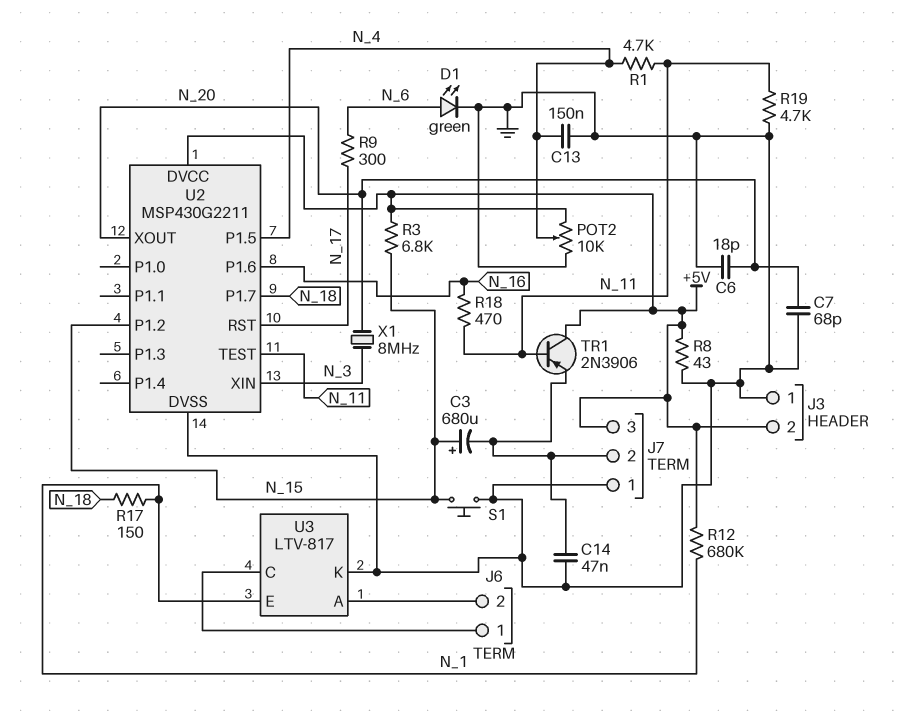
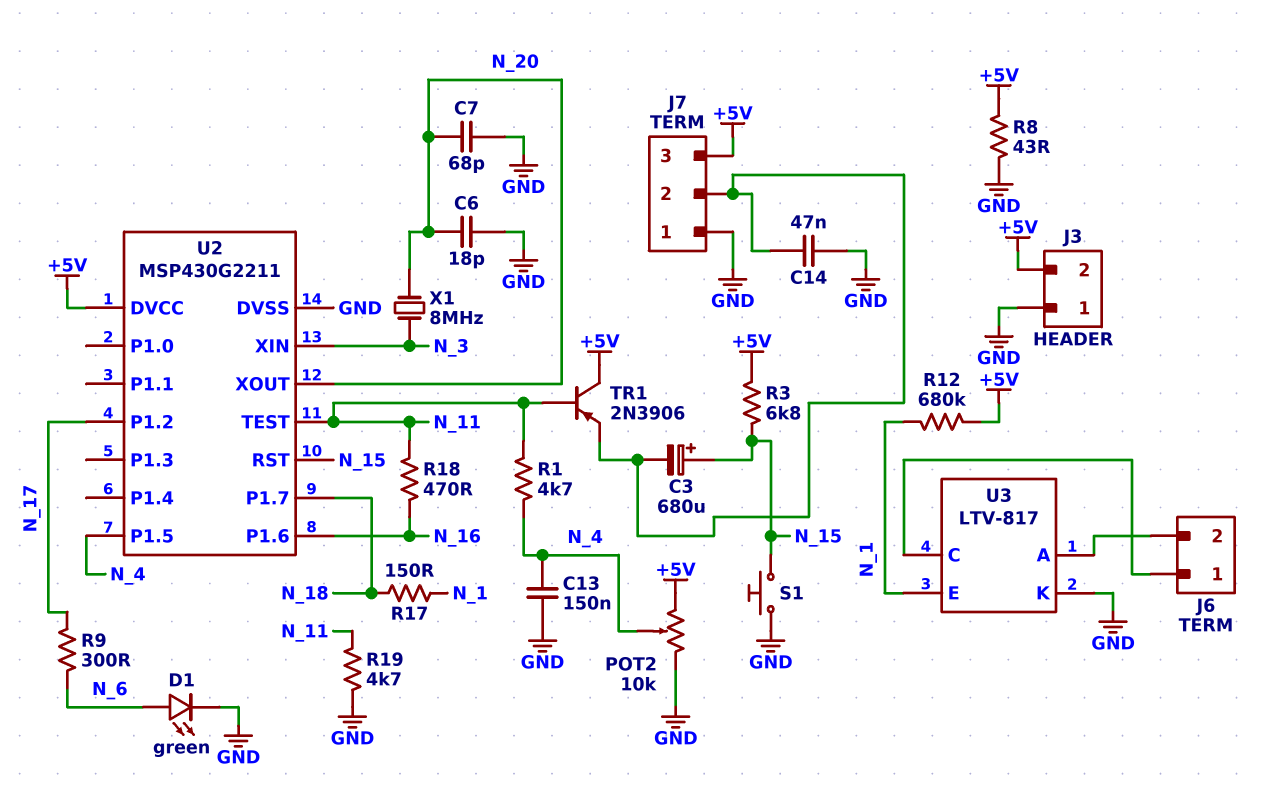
U2 pin P1.2: N_15 -> N_17
U2 pin RST: N_17 -> N_15

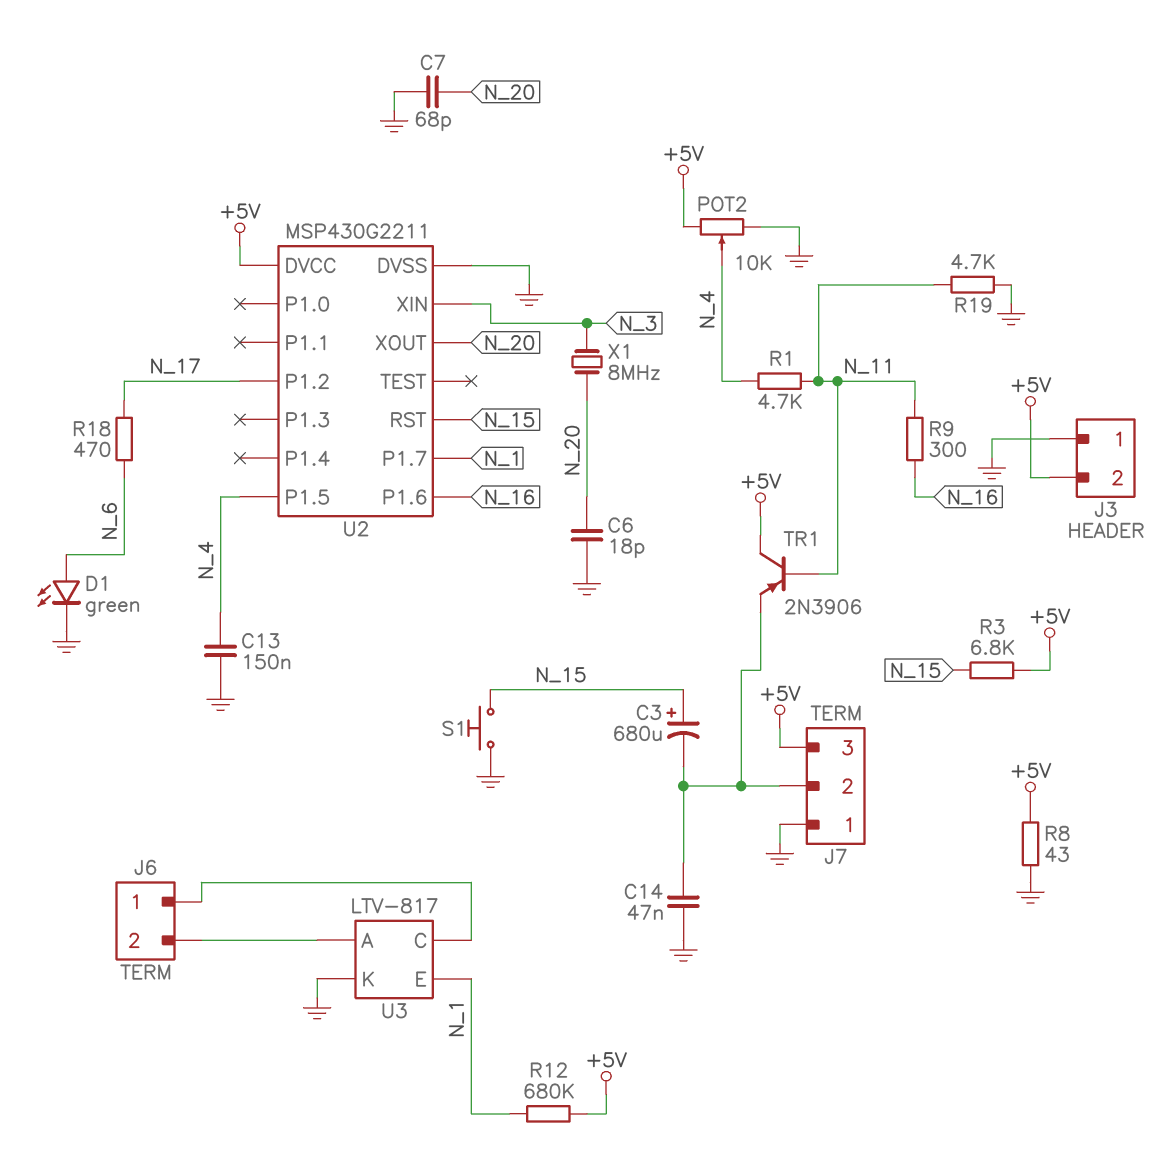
R9: 300 (N_6, N_17) -> 300 (N_11, N_16)
R17: 150 (N_1, N_18) -> none
R18: 470 (N_11, N_16) -> 470 (N_6, N_17)
U2 pin P1.7: N_18 -> N_1
U2 pin TEST: N_11 -> none

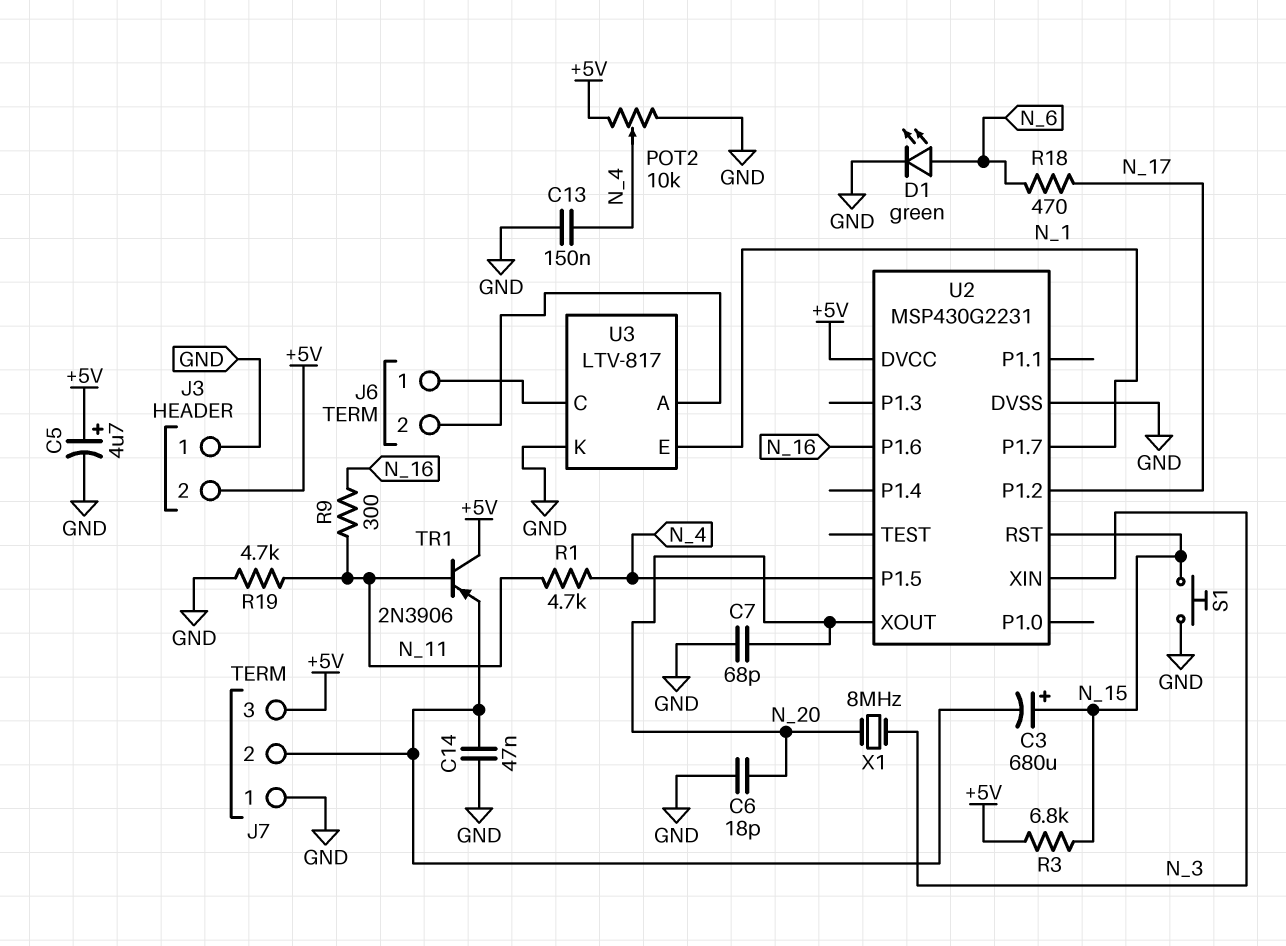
C5: none -> 4.7uF (plus +5V, minus GND)
R8: 43 (+5V, GND) -> none
R12: 680k (+5V, N_1) -> none
U2: MSP430G2211 -> MSP430G2231

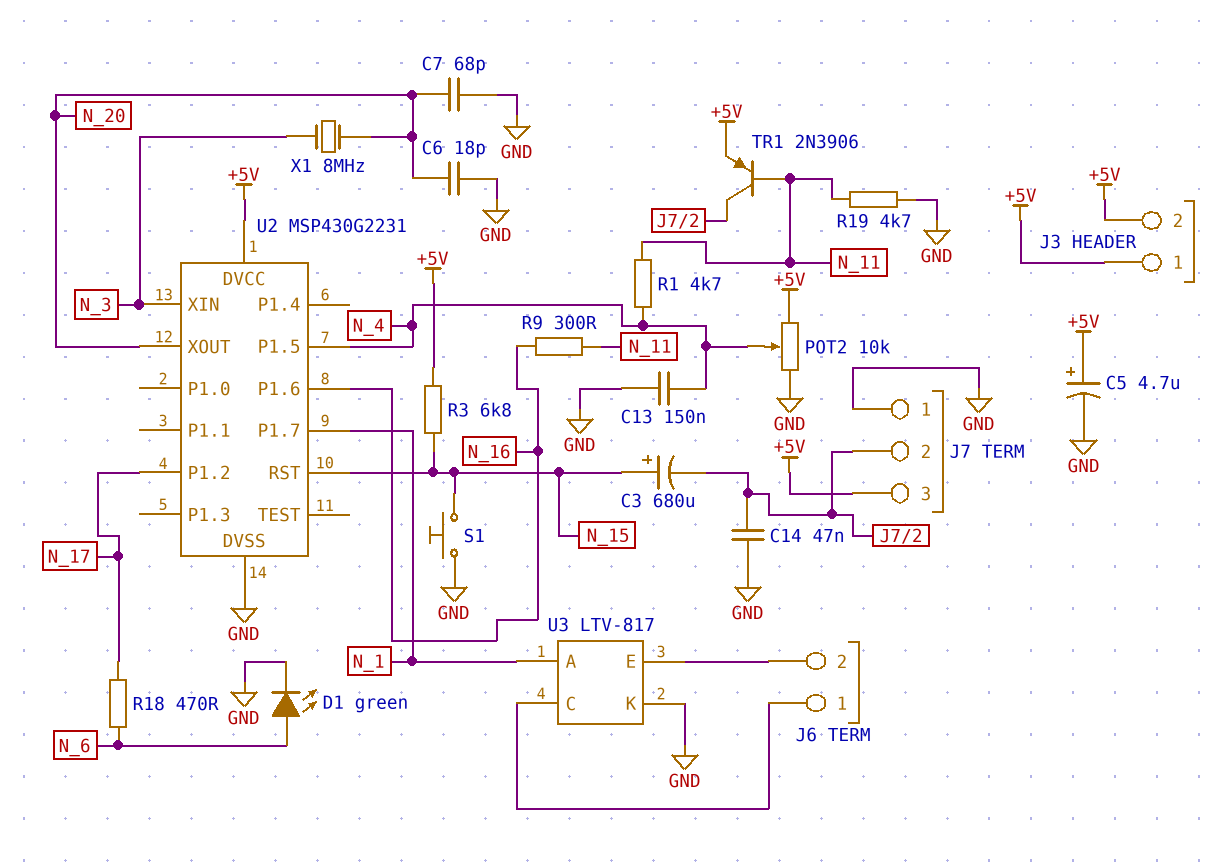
J3 pin 1: GND -> +5V
TR1: PNP 2N3906 (B N_11, C +5V, E J7/2) -> PNP 2N3906 (B N_11, C J7/2, E +5V)
U3 pin A: J6/2 -> N_1
U3 pin E: N_1 -> J6/2

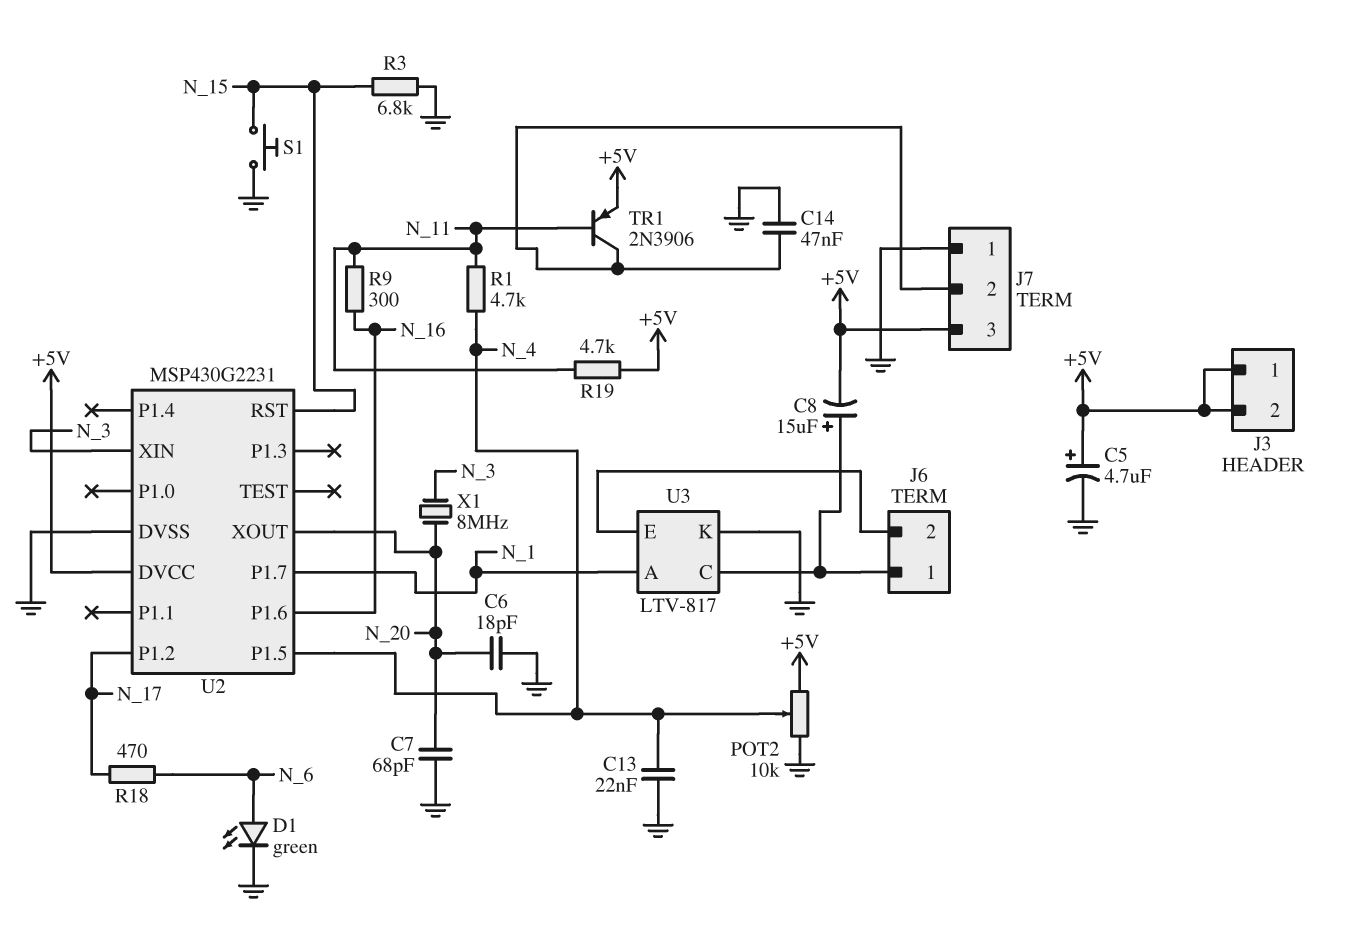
C3: 680uF (plus N_15, minus J7/2) -> none
C8: none -> 15uF (plus J6/1, minus +5V)
C13: 150nF (GND, N_4) -> 22nF (GND, N_4)
R3: 6.8k (+5V, N_15) -> 6.8k (GND, N_15)
R19: 4.7k (GND, N_11) -> 4.7k (+5V, N_11)

